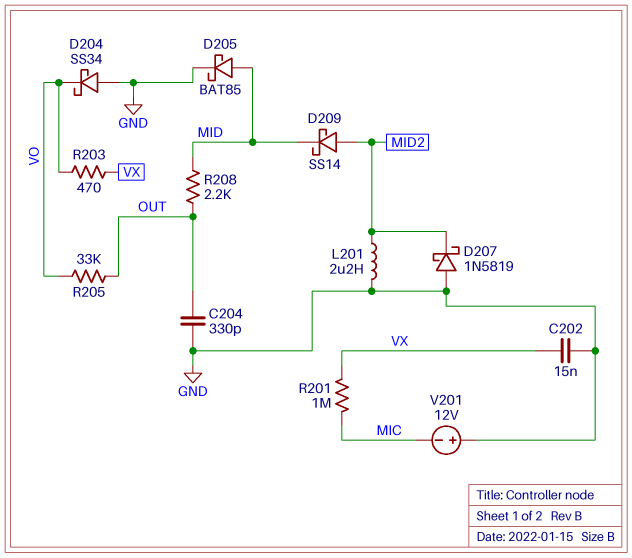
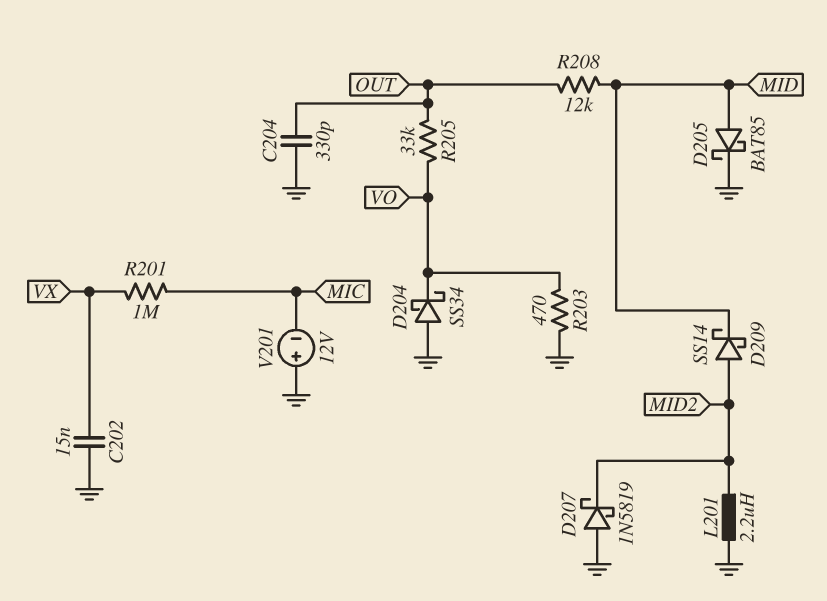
R203: 470 (VO, VX) -> 470 (GND, VO)
R208: 2.2k (MID, OUT) -> 12k (MID, OUT)

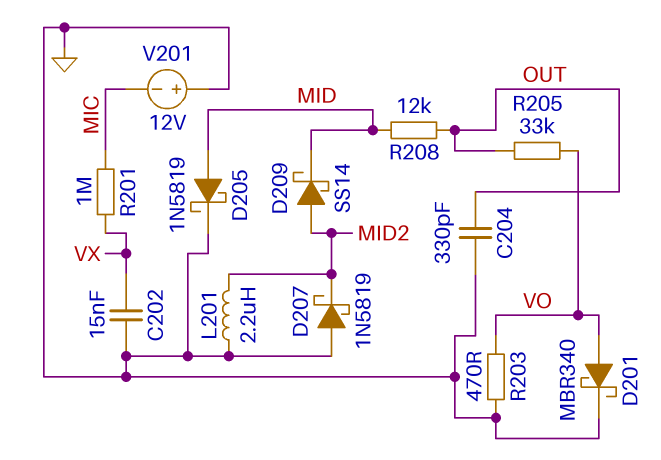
D201: none -> schottky MBR340 (A VO, K GND)
D204: schottky SS34 (A GND, K VO) -> none
D205: schottky BAT85 (A MID, K GND) -> schottky 1N5819 (A MID, K GND)

